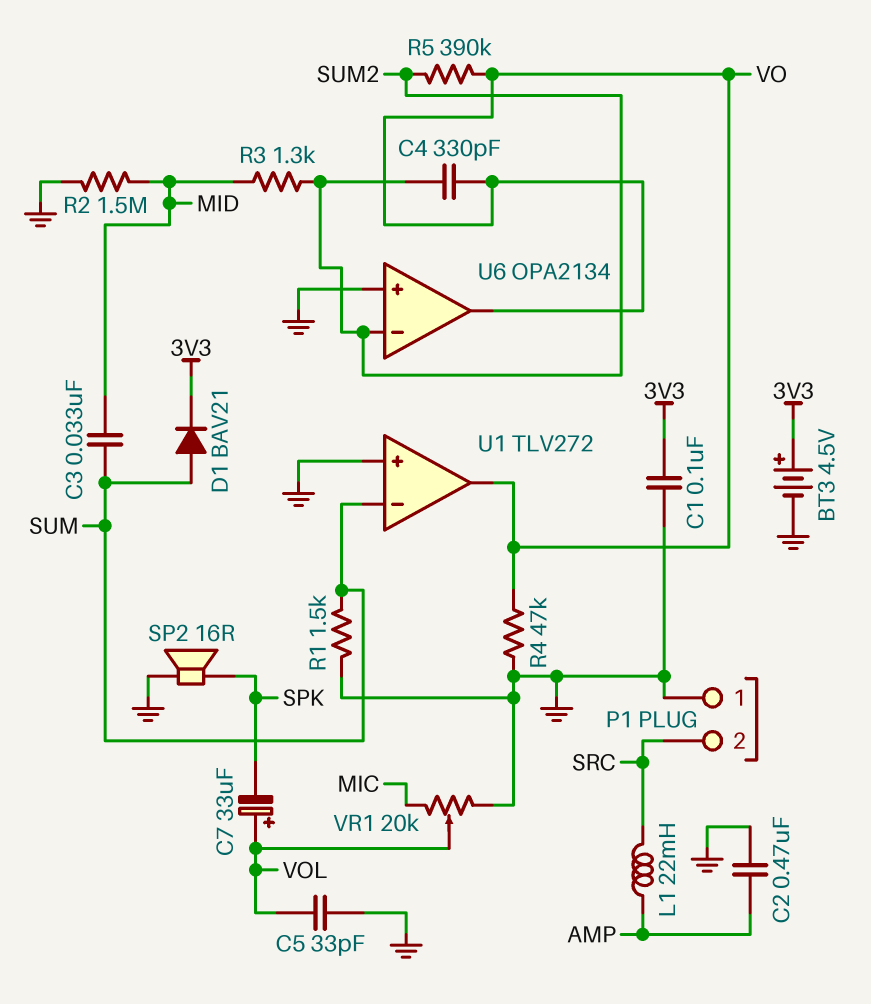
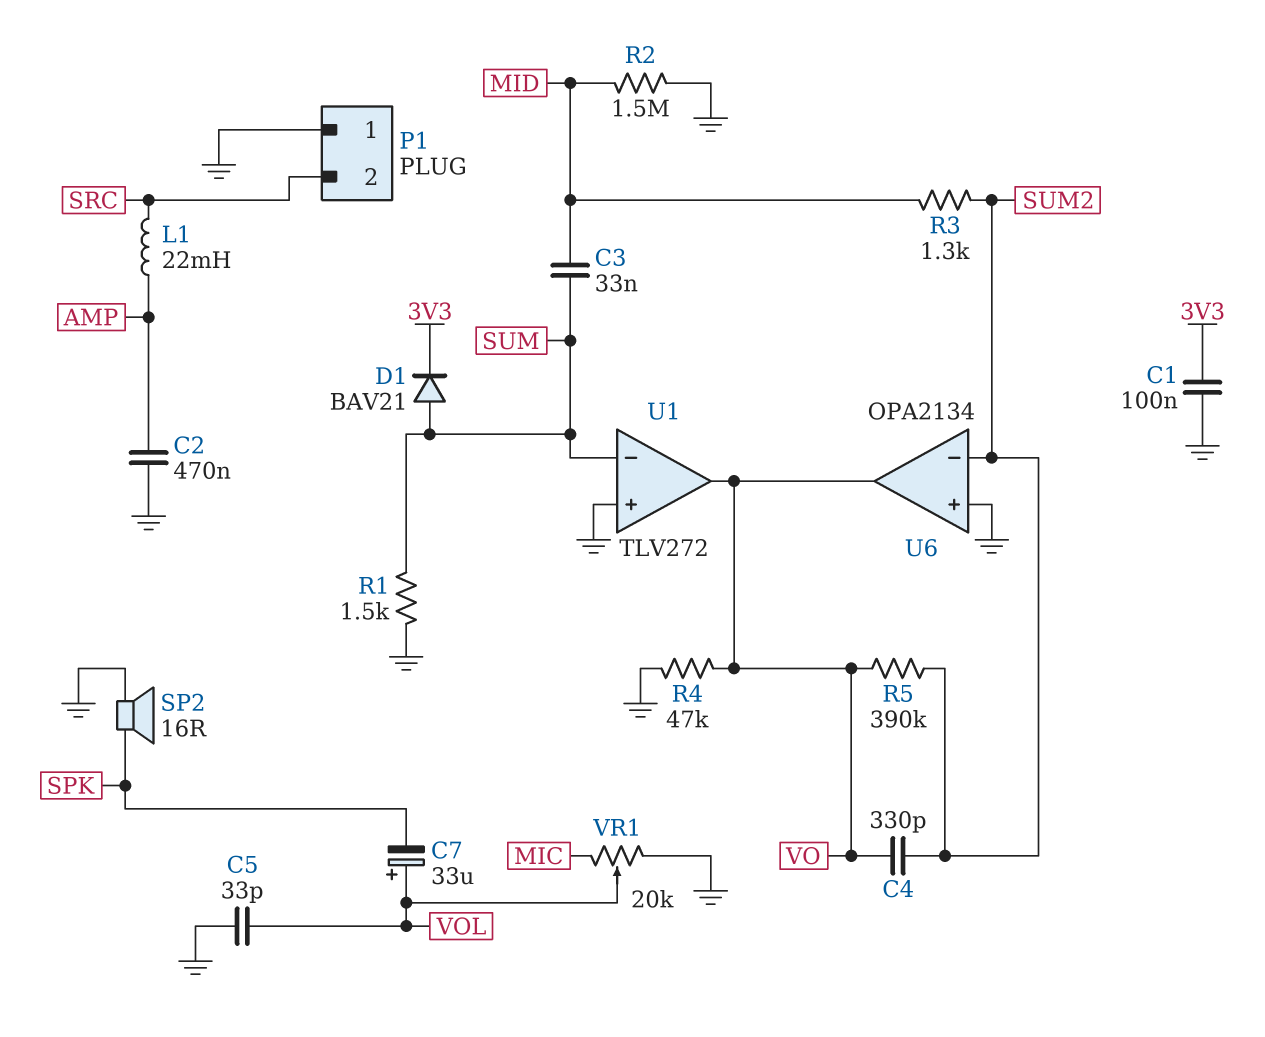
BT3: 4.5V (plus 3V3, minus GND) -> none

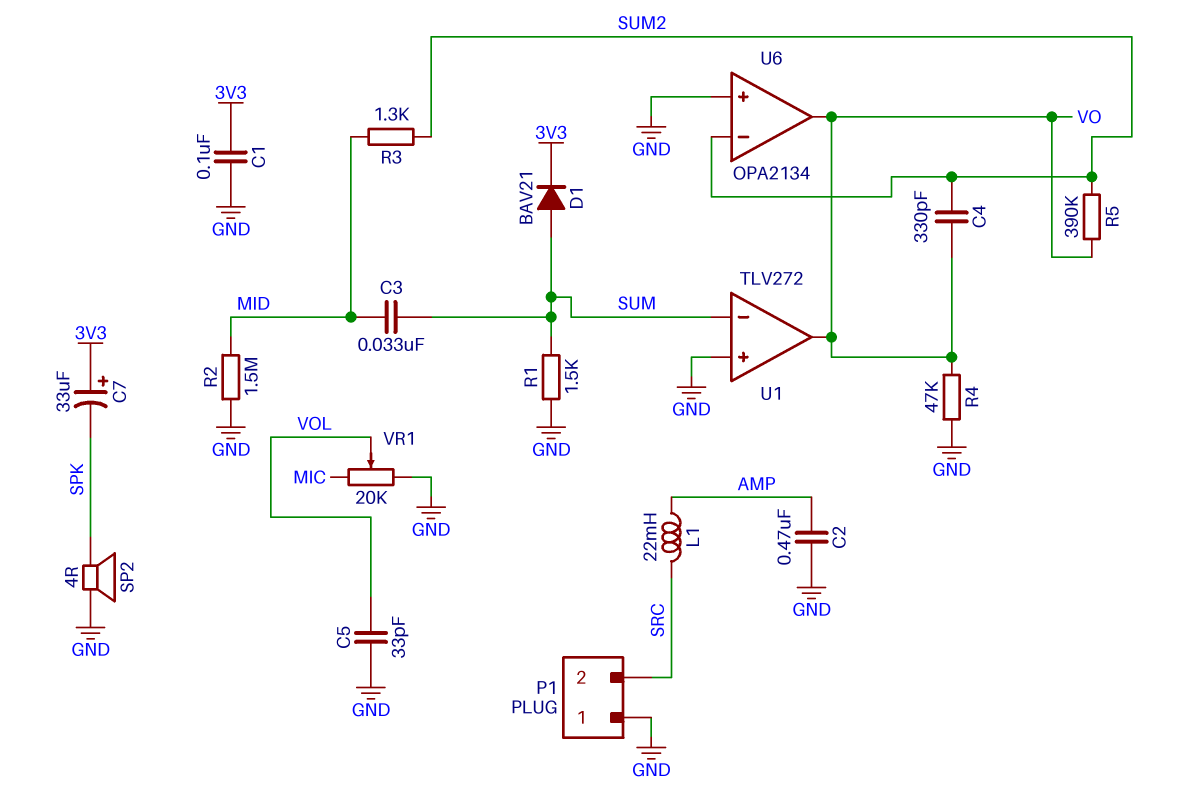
C7: 33uF (plus VOL, minus SPK) -> 33uF (plus 3V3, minus SPK)
SP2: speaker 16R (GND, SPK) -> speaker 4R (GND, SPK)

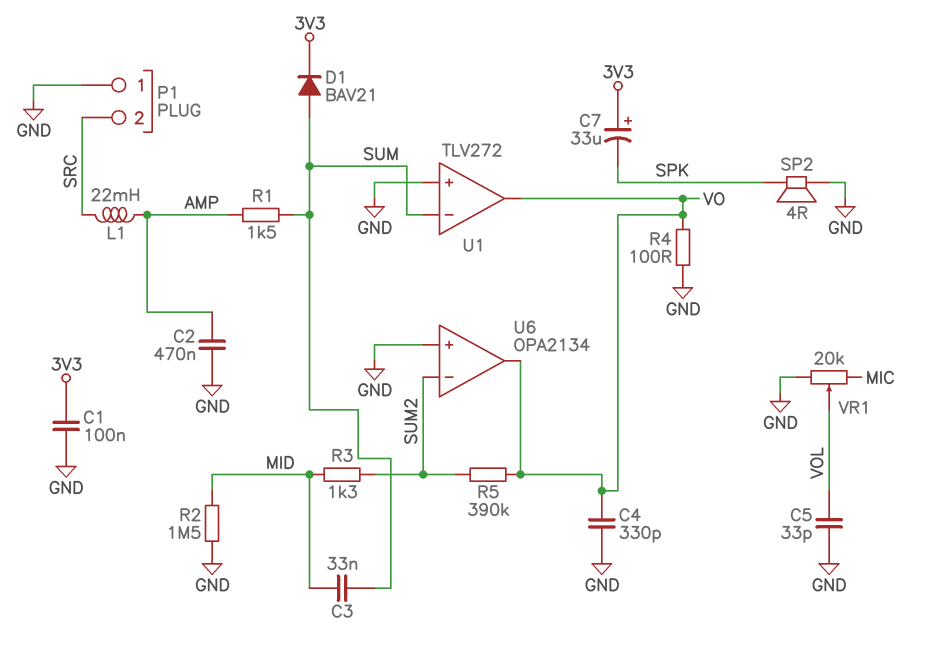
C4: 330pF (SUM2, VO) -> 330pF (GND, VO)
R1: 1.5k (GND, SUM) -> 1.5k (AMP, SUM)
R4: 47k (GND, VO) -> 100 (GND, VO)

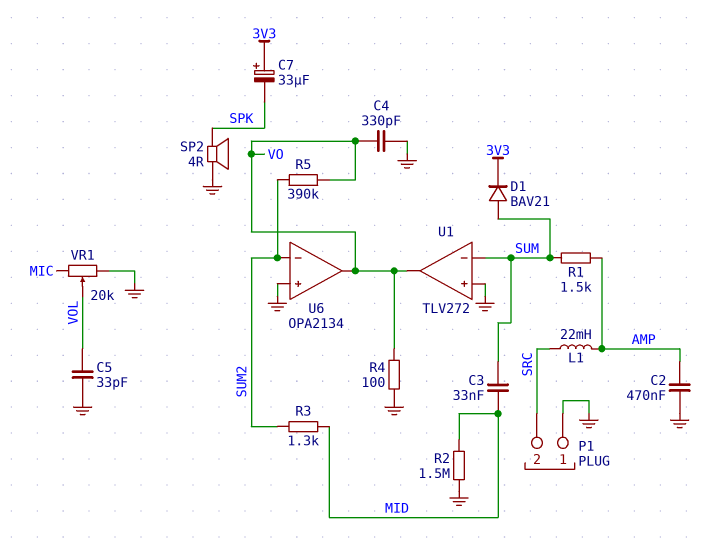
C1: 100nF (3V3, GND) -> none

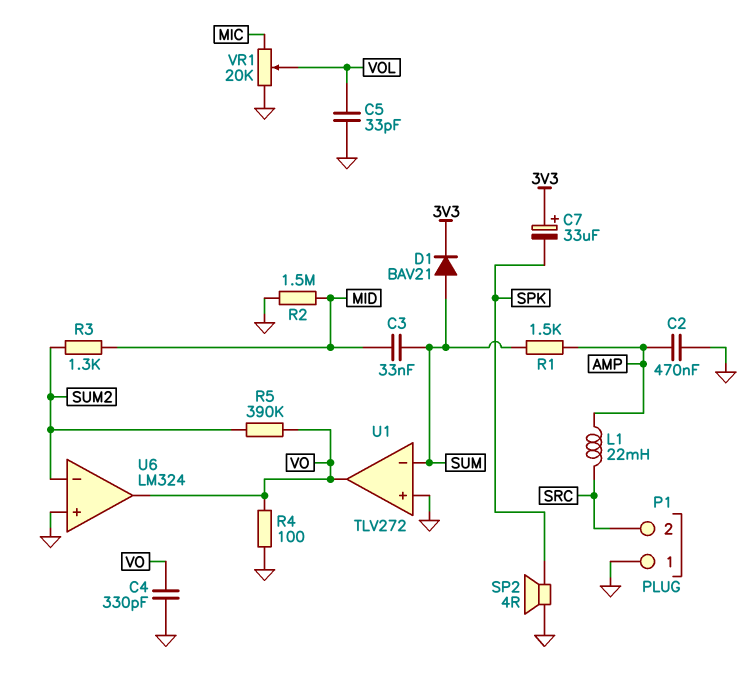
U6: OPA2134 -> LM324

